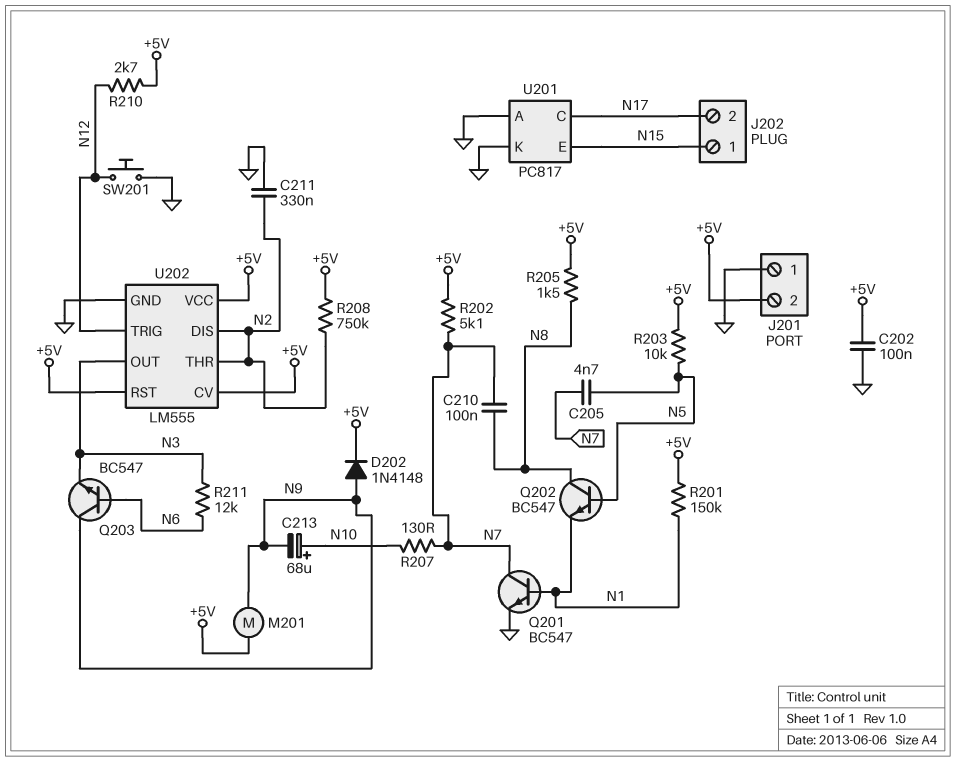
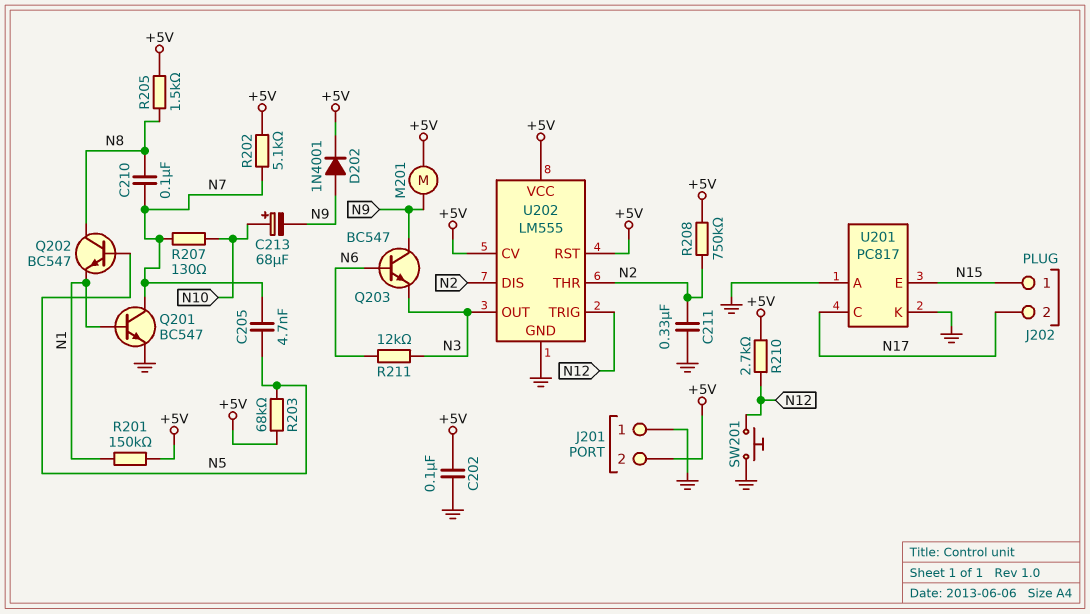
D202: diode 1N4148 (A N9, K +5V) -> diode 1N4001 (A N9, K +5V)
R203: 10k (+5V, N5) -> 68k (+5V, N5)

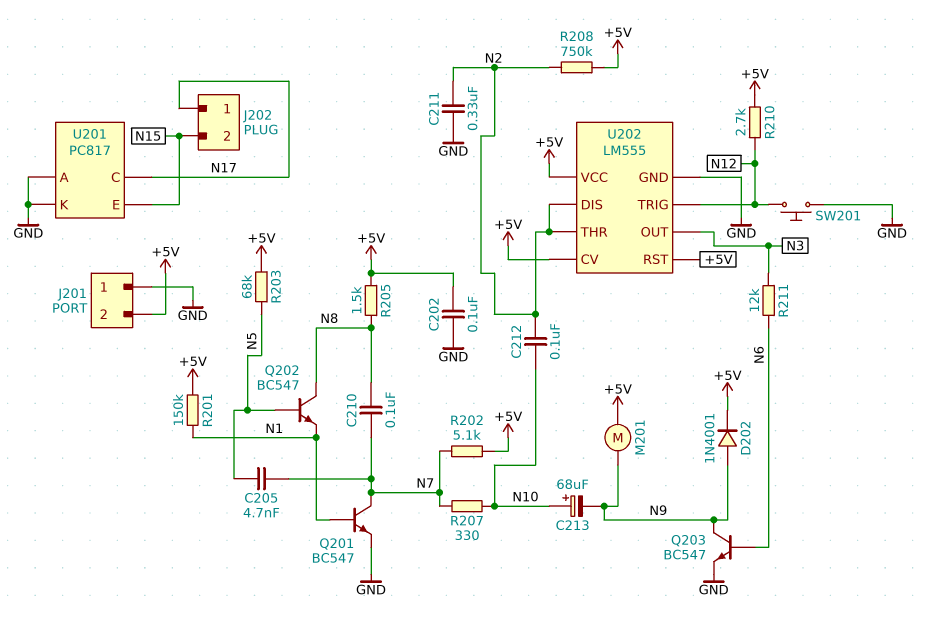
C212: none -> 100nF (N2, N10)
J202 pin 1: N15 -> N17
J202 pin 2: N17 -> N15
Q203: NPN BC547 (B N6, C N9, E N3) -> NPN BC547 (B N6, C N9, E GND)
R207: 130 (N7, N10) -> 330 (N7, N10)

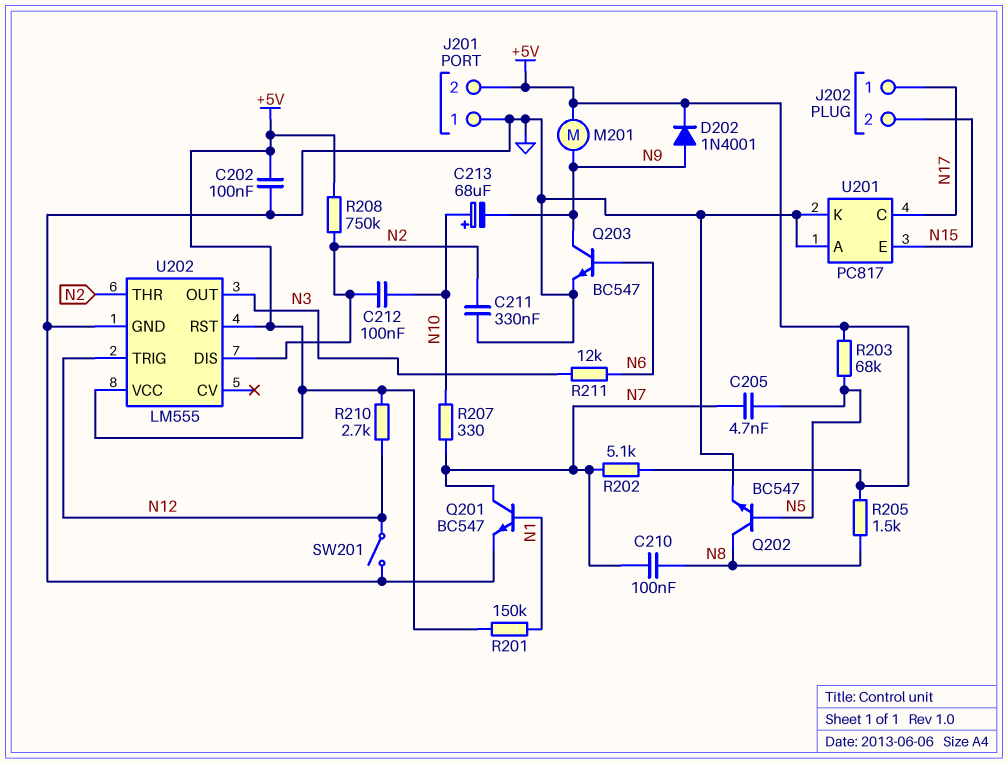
Q202: NPN BC547 (B N5, C N8, E N1) -> NPN BC547 (B N5, C N8, E GND)
SW201: button (GND, N12) -> switch (GND, N12)
U202 pin CV: +5V -> none

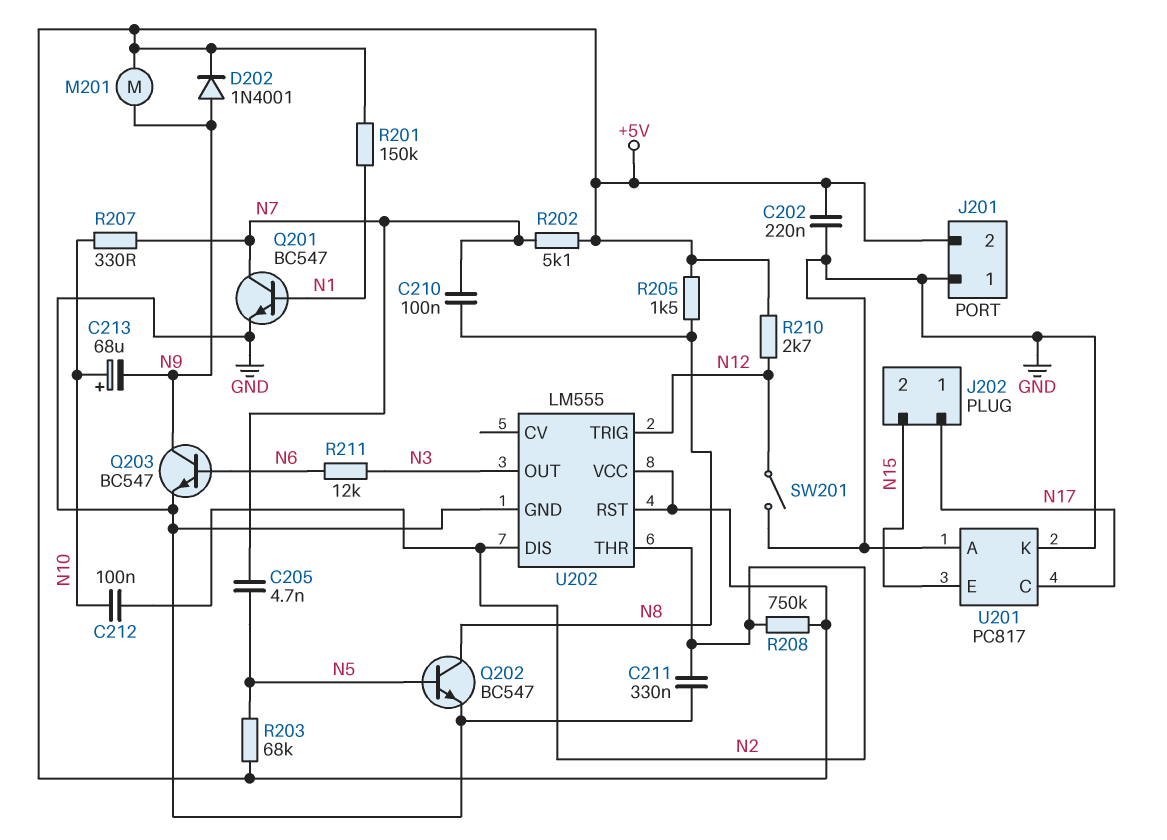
C202: 100nF (+5V, GND) -> 220nF (+5V, GND)

